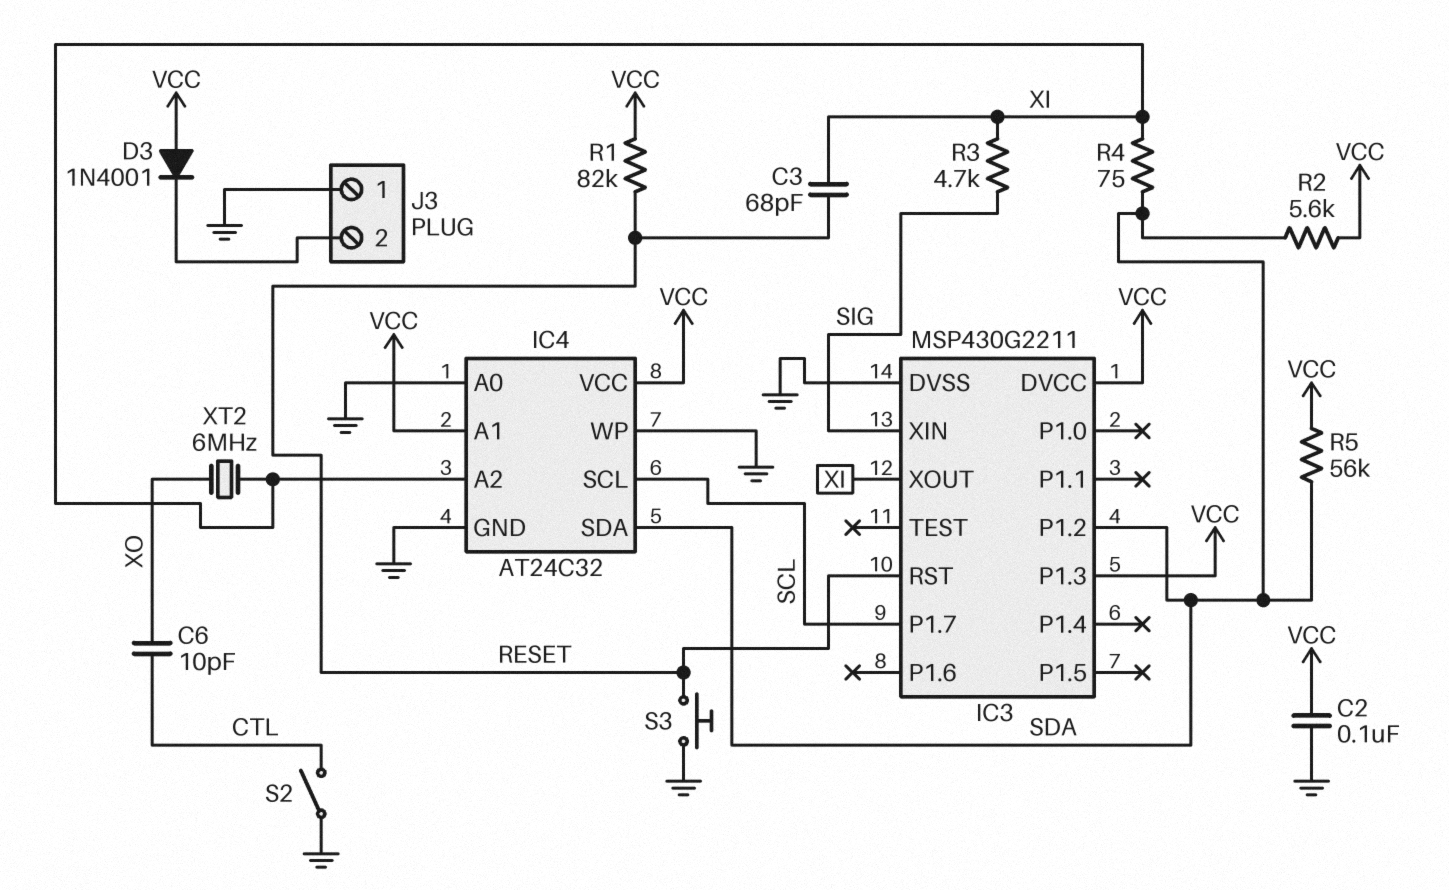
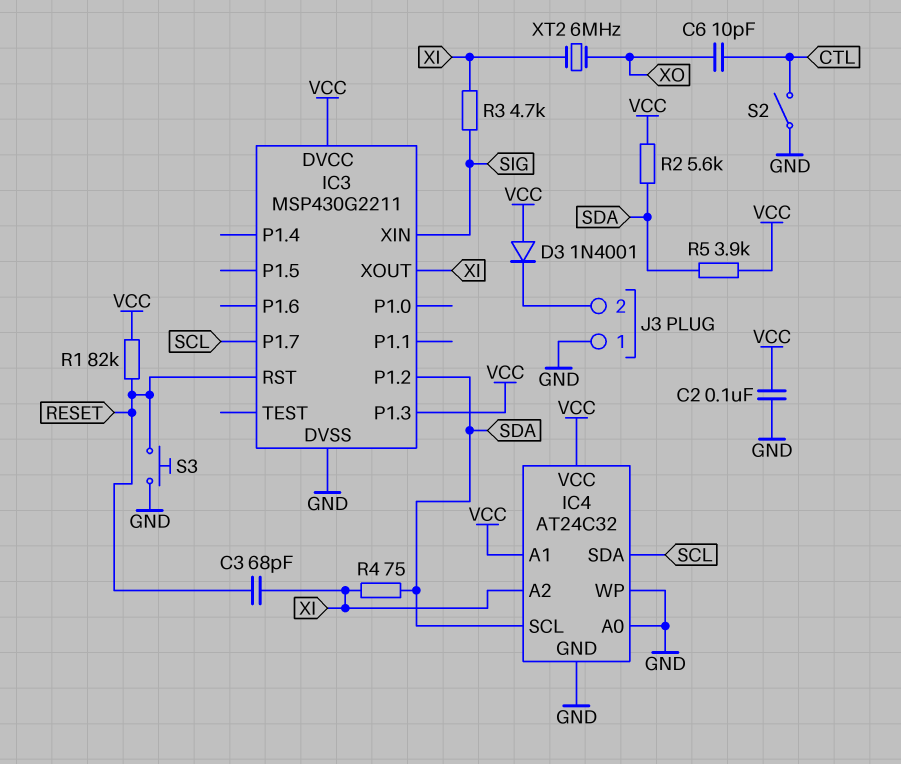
IC4 pin SCL: SCL -> SDA
IC4 pin SDA: SDA -> SCL
R5: 56k (SDA, VCC) -> 3.9k (SDA, VCC)

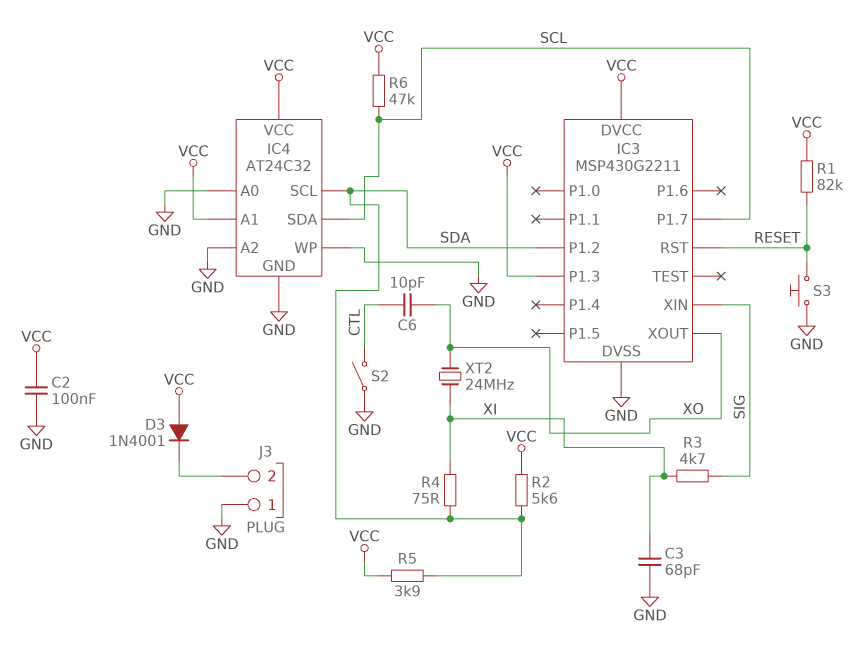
C3: 68pF (RESET, XI) -> 68pF (GND, XI)
IC3 pin XOUT: XI -> XO
IC4 pin A2: XI -> GND
R6: none -> 47k (SCL, VCC)
XT2: 6MHz (XI, XO) -> 24MHz (XI, XO)

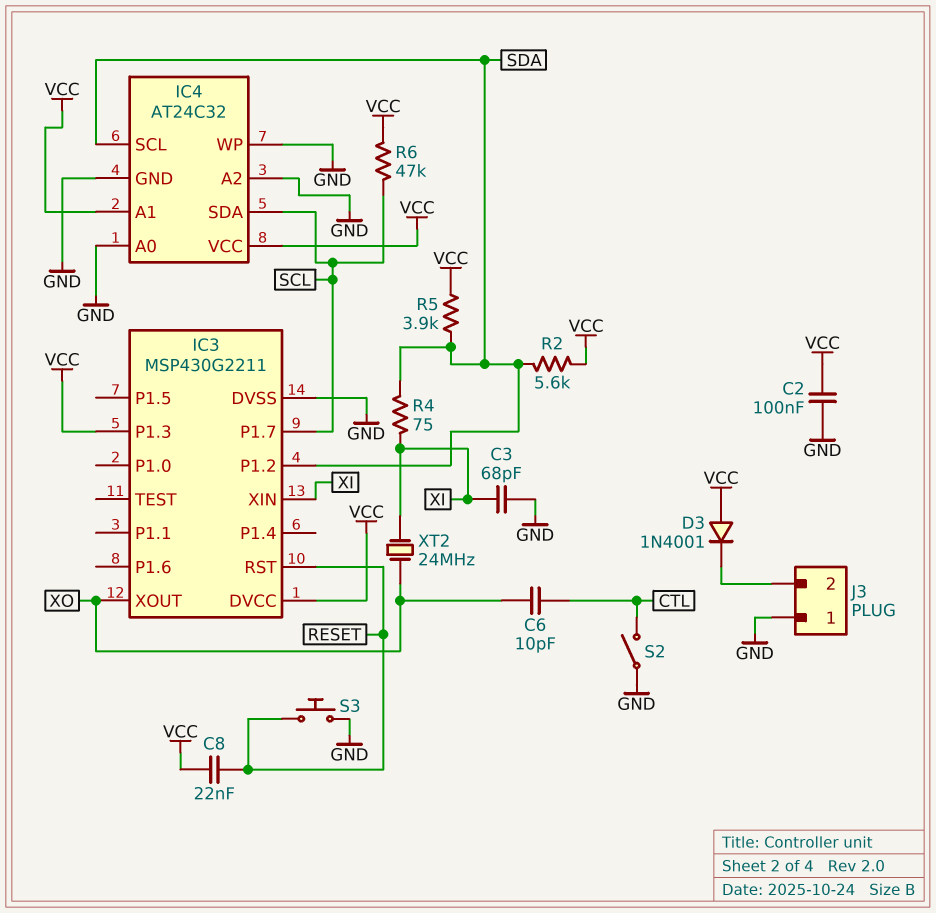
C8: none -> 22nF (RESET, VCC)
IC3 pin XIN: SIG -> XI
R1: 82k (RESET, VCC) -> none
R3: 4.7k (SIG, XI) -> none

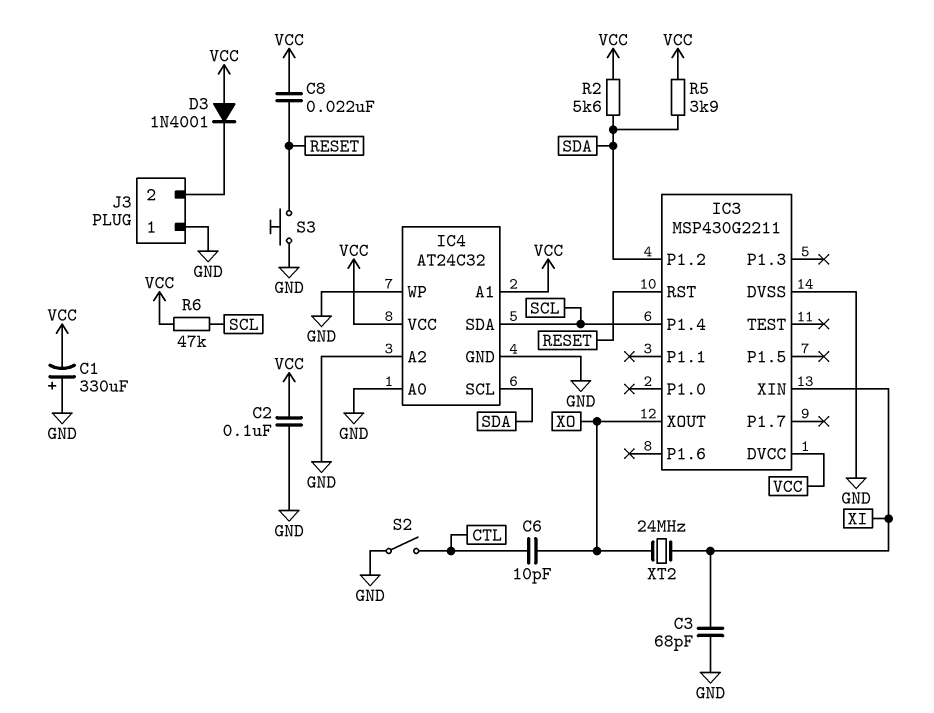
C1: none -> 330uF (plus GND, minus VCC)
IC3 pin P1.3: VCC -> none
IC3 pin P1.4: none -> SCL
IC3 pin P1.7: SCL -> none
R4: 75 (SDA, XI) -> none

